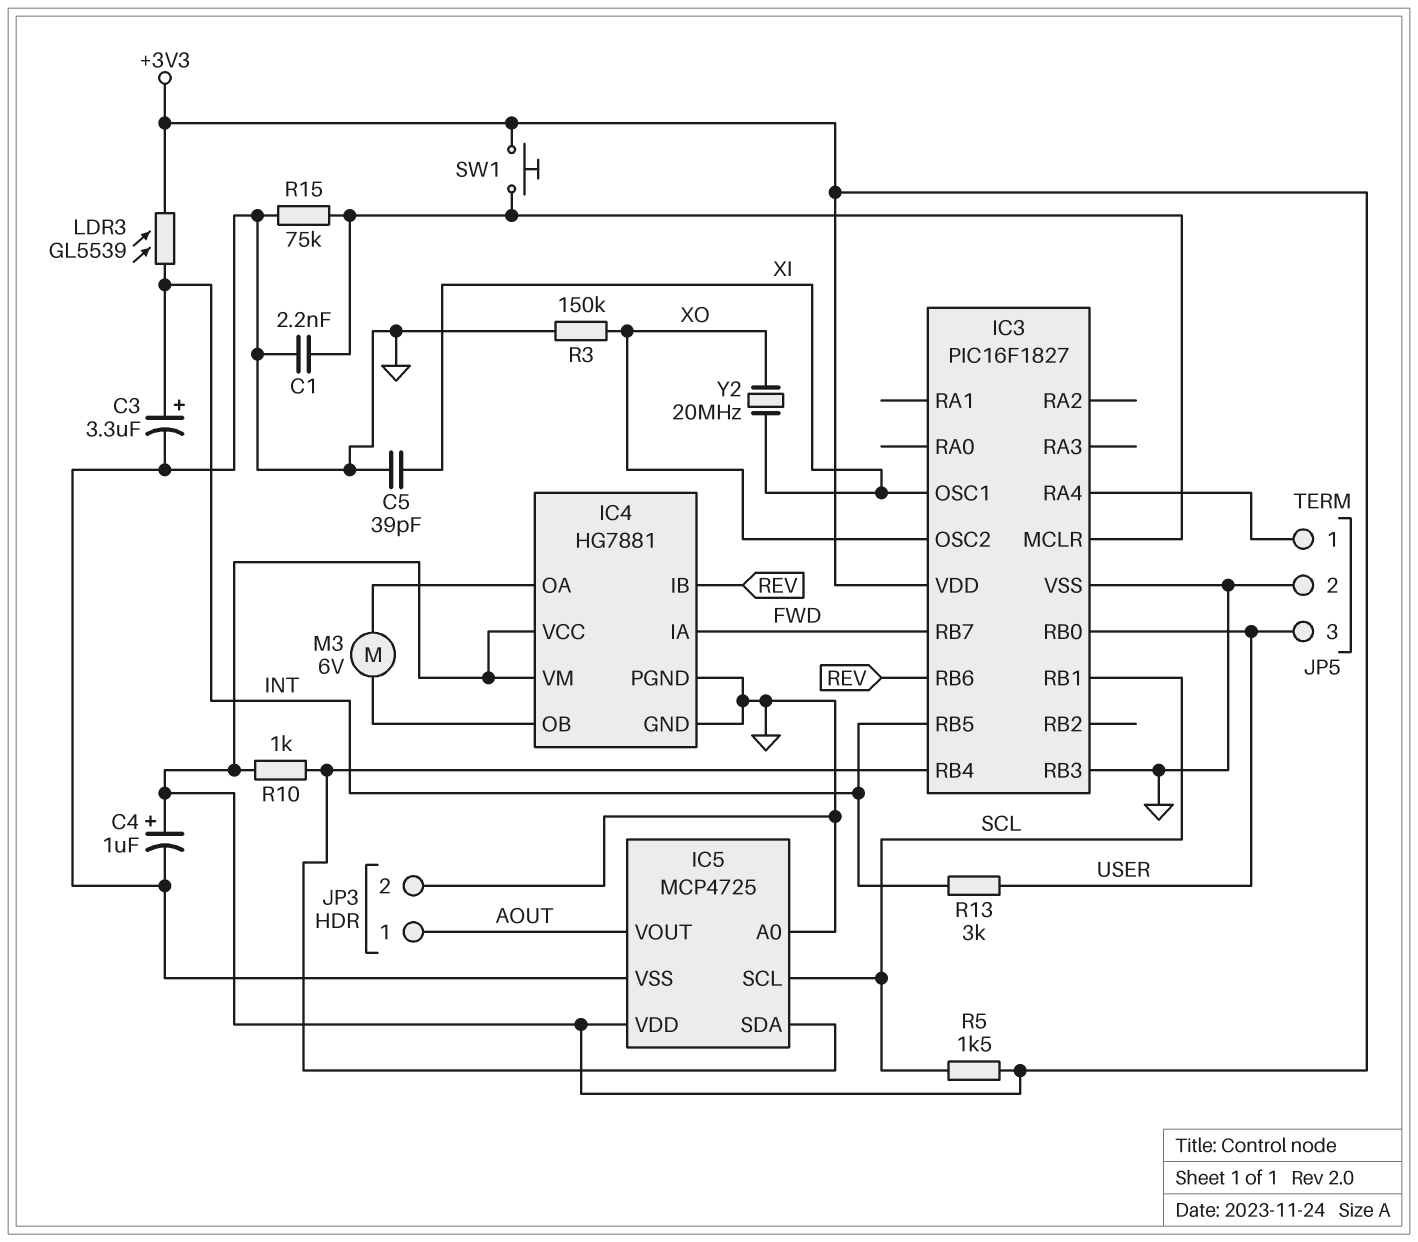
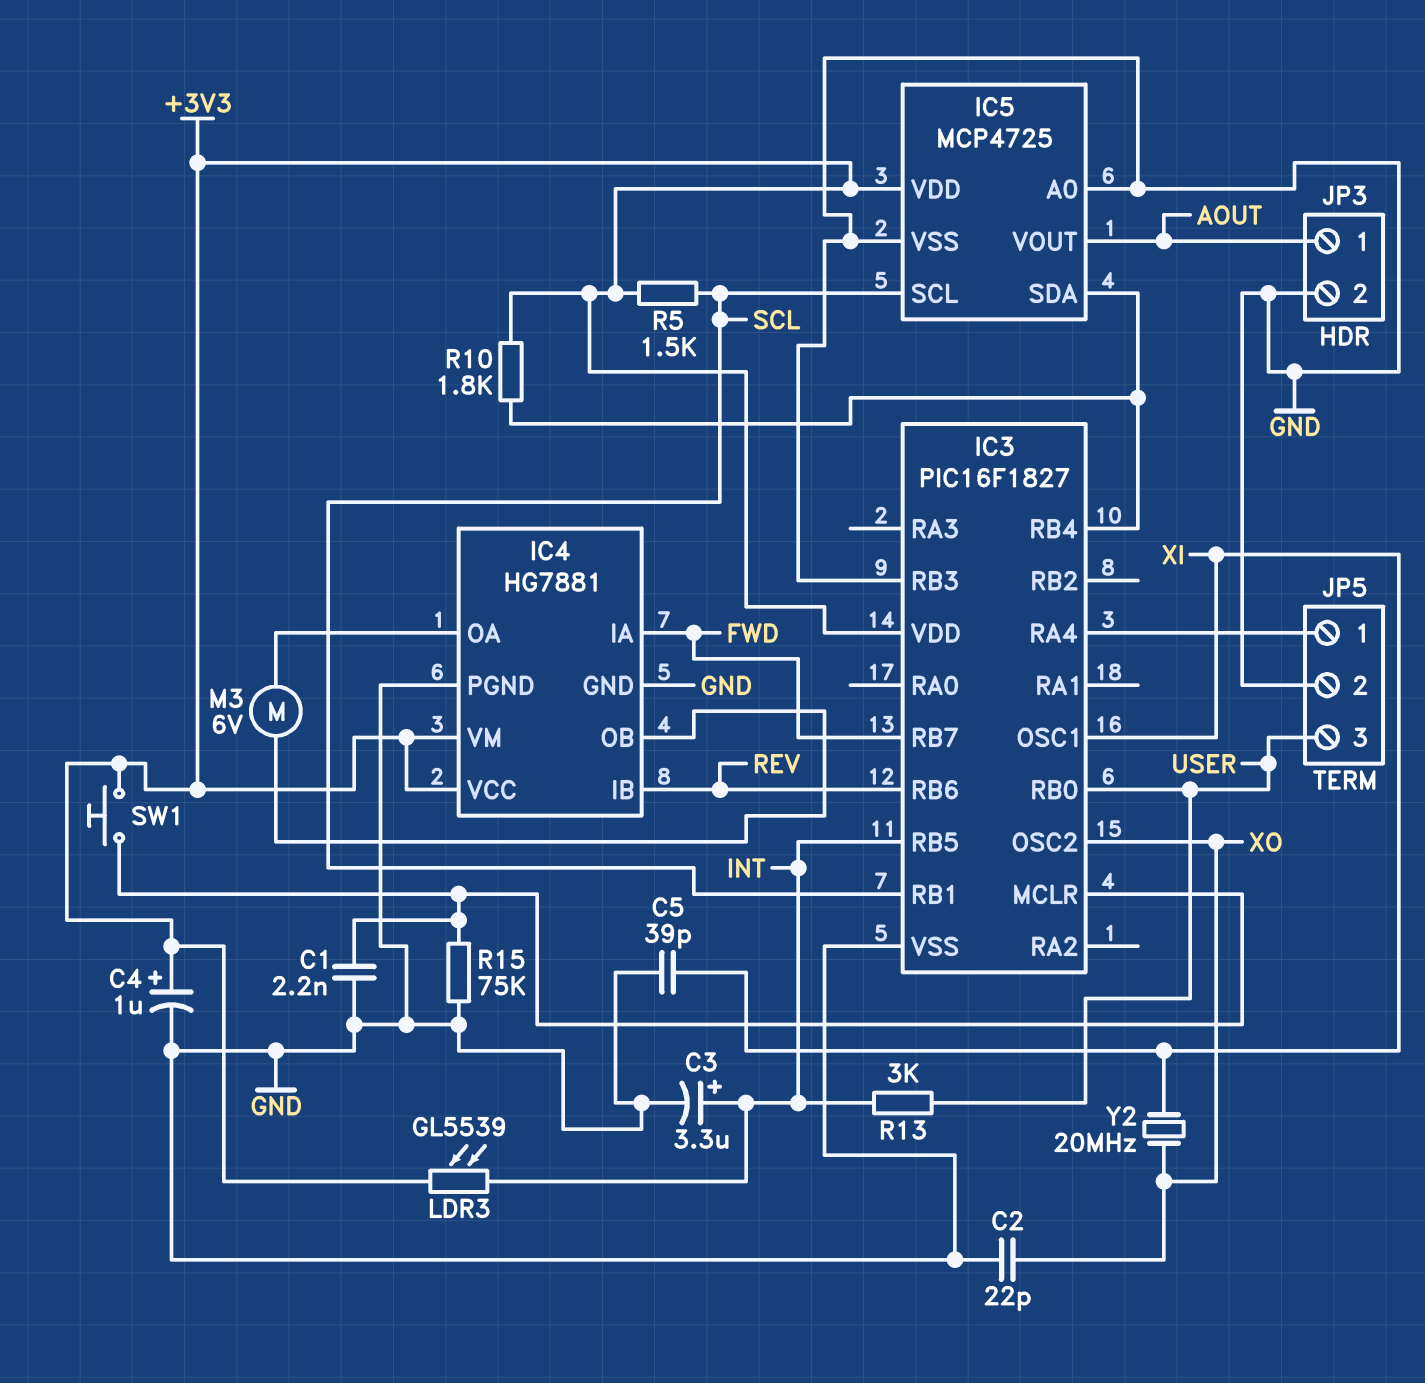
C2: none -> 22pF (GND, XO)
R3: 150k (GND, XO) -> none
R10: 1k (+3V3, IC3/RB4) -> 1.8k (+3V3, IC3/RB4)

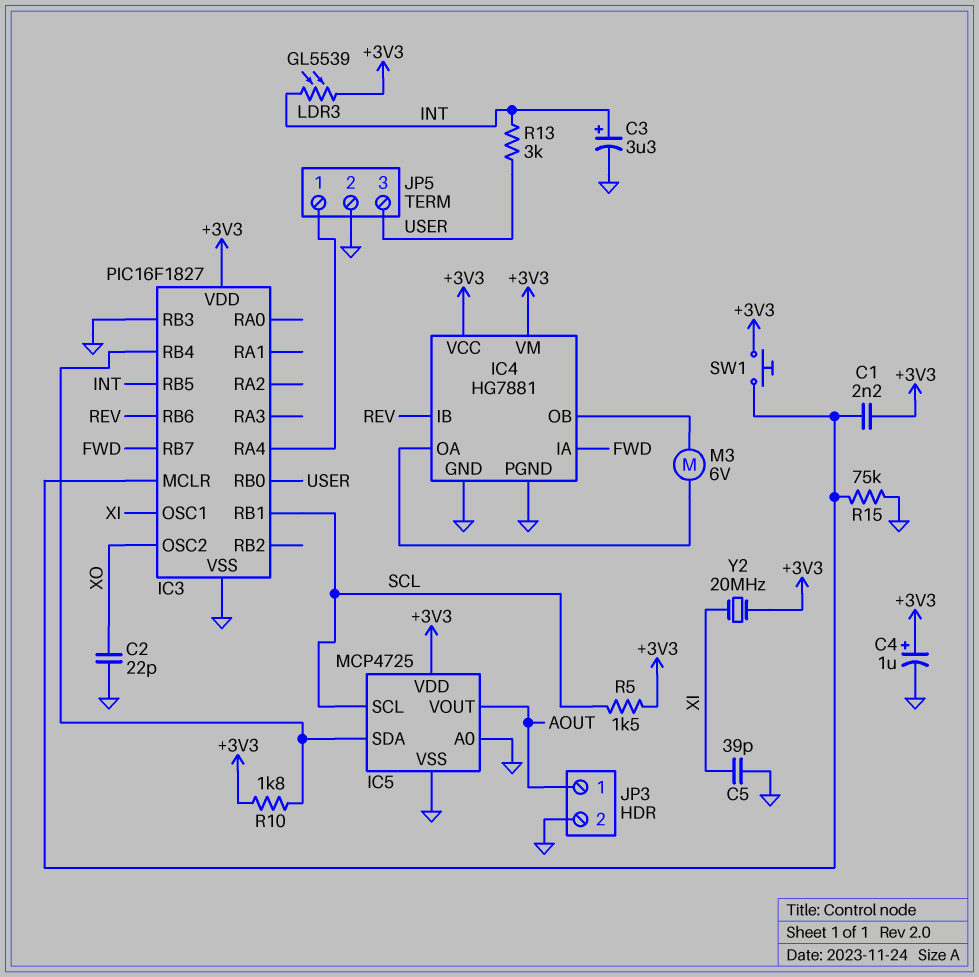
C1: 2.2nF (GND, IC3/MCLR) -> 2.2nF (+3V3, IC3/MCLR)
Y2: 20MHz (XI, XO) -> 20MHz (+3V3, XI)

